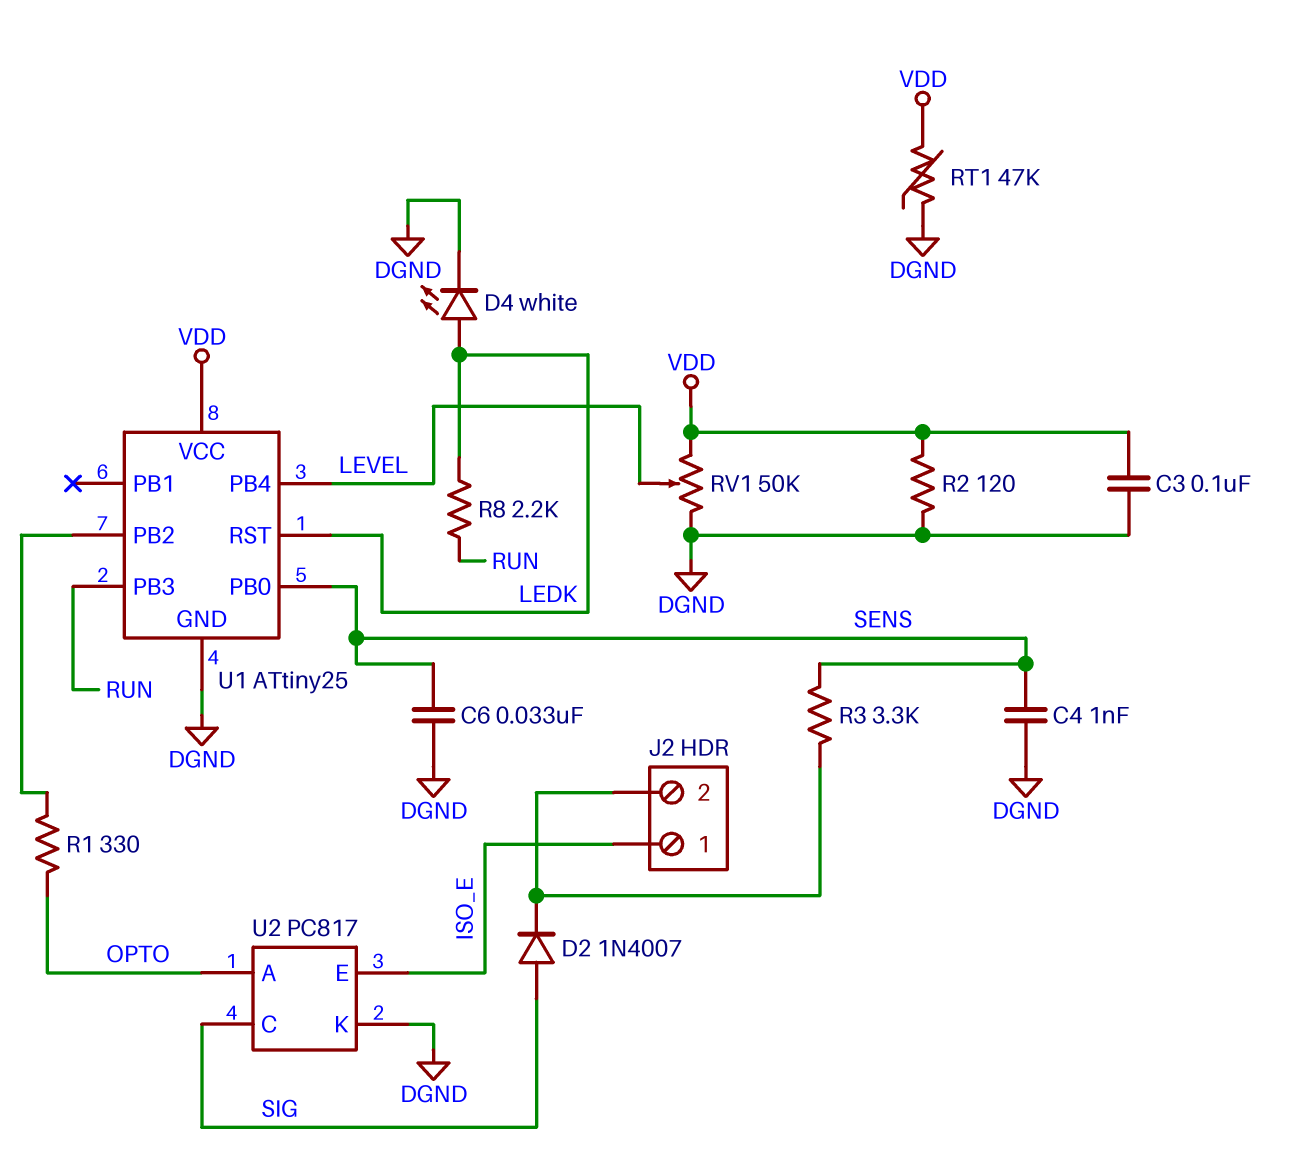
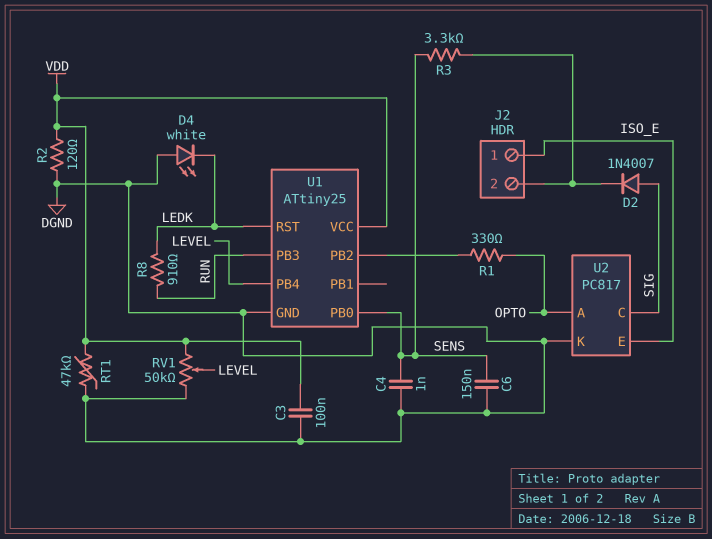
C6: 33nF (DGND, SENS) -> 150nF (DGND, SENS)
D4: LED white (A LEDK, K DGND) -> LED white (A DGND, K LEDK)
R8: 2.2k (LEDK, RUN) -> 910 (LEDK, RUN)

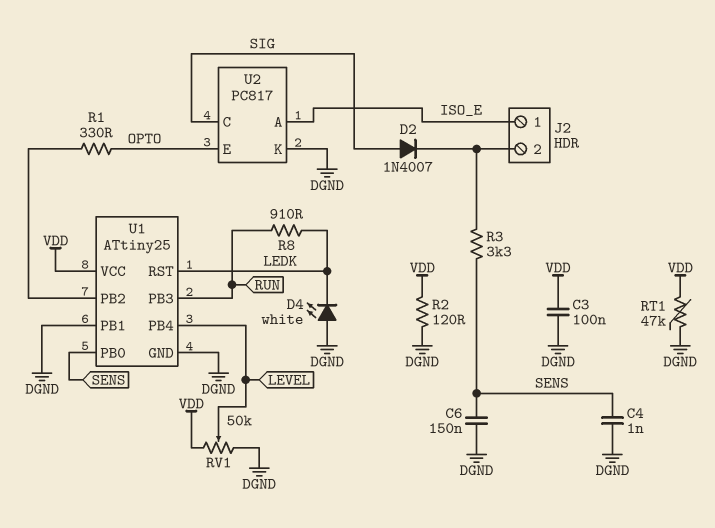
U1 pin PB1: none -> DGND
U2 pin A: OPTO -> ISO_E
U2 pin E: ISO_E -> OPTO

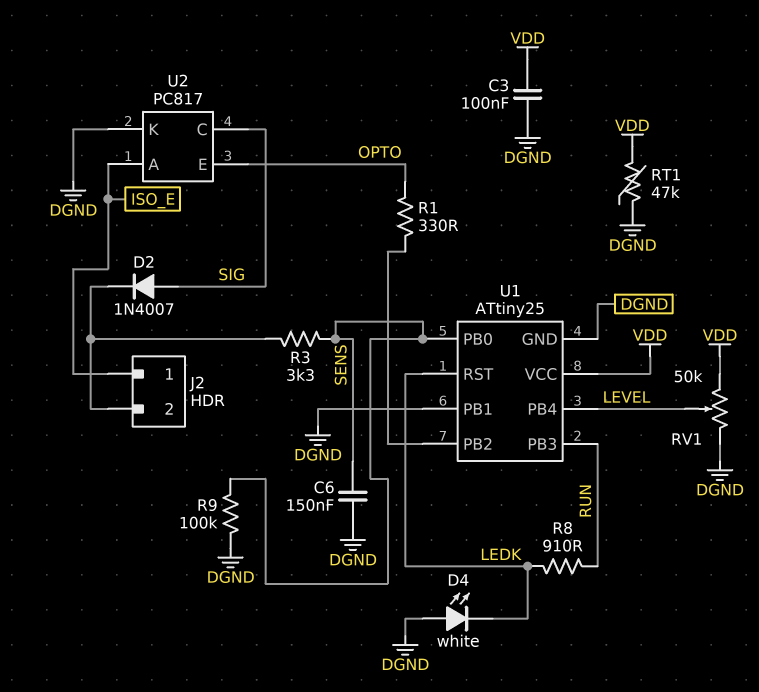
C4: 1nF (DGND, SENS) -> none
R2: 120 (DGND, VDD) -> none
R9: none -> 100k (DGND, SENS)

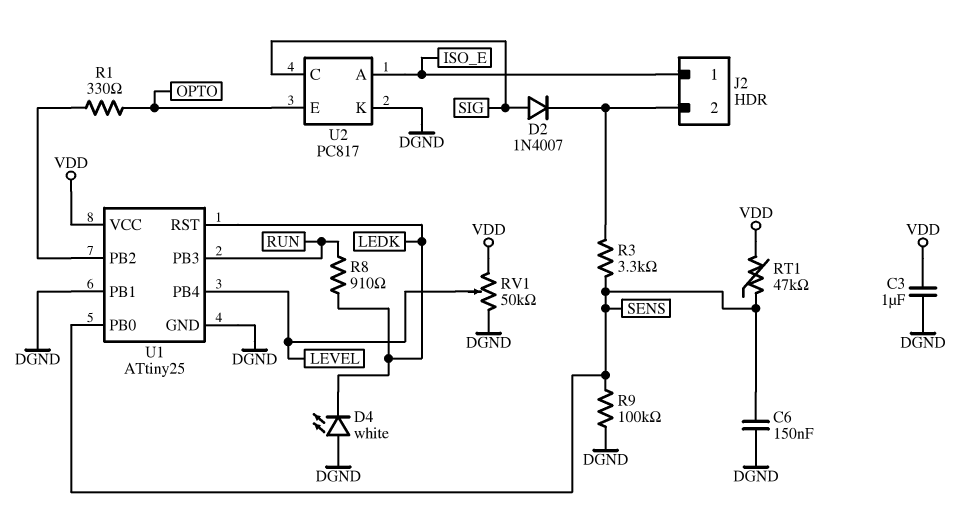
C3: 100nF (DGND, VDD) -> 1uF (DGND, VDD)
RT1: 47k (DGND, VDD) -> 47k (SENS, VDD)

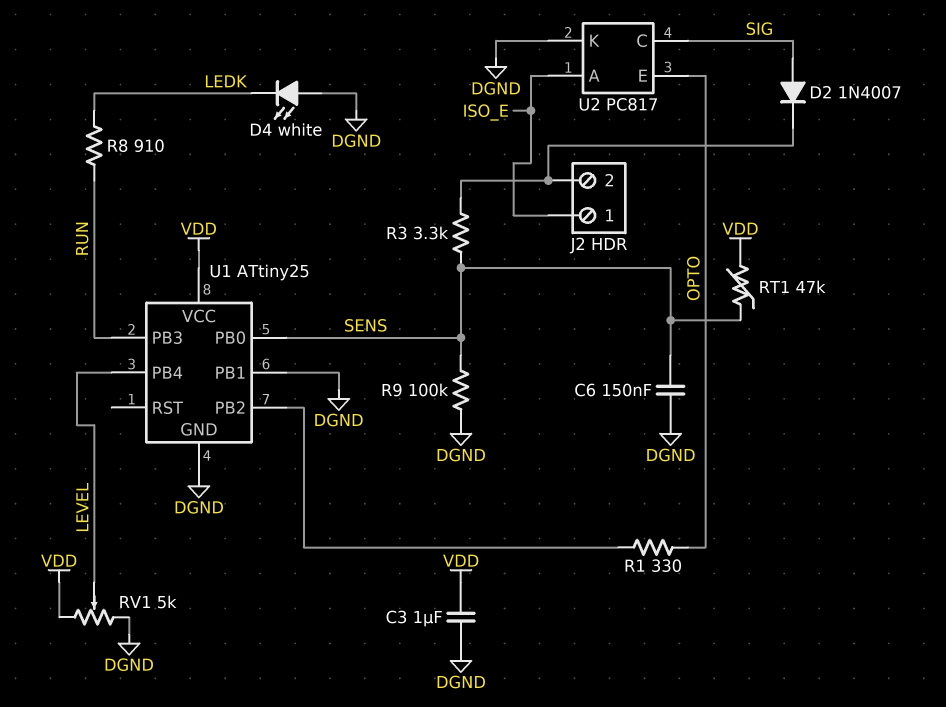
RV1: 50k (DGND, VDD, wiper LEVEL) -> 5k (DGND, VDD, wiper LEVEL)
U1 pin RST: LEDK -> none

